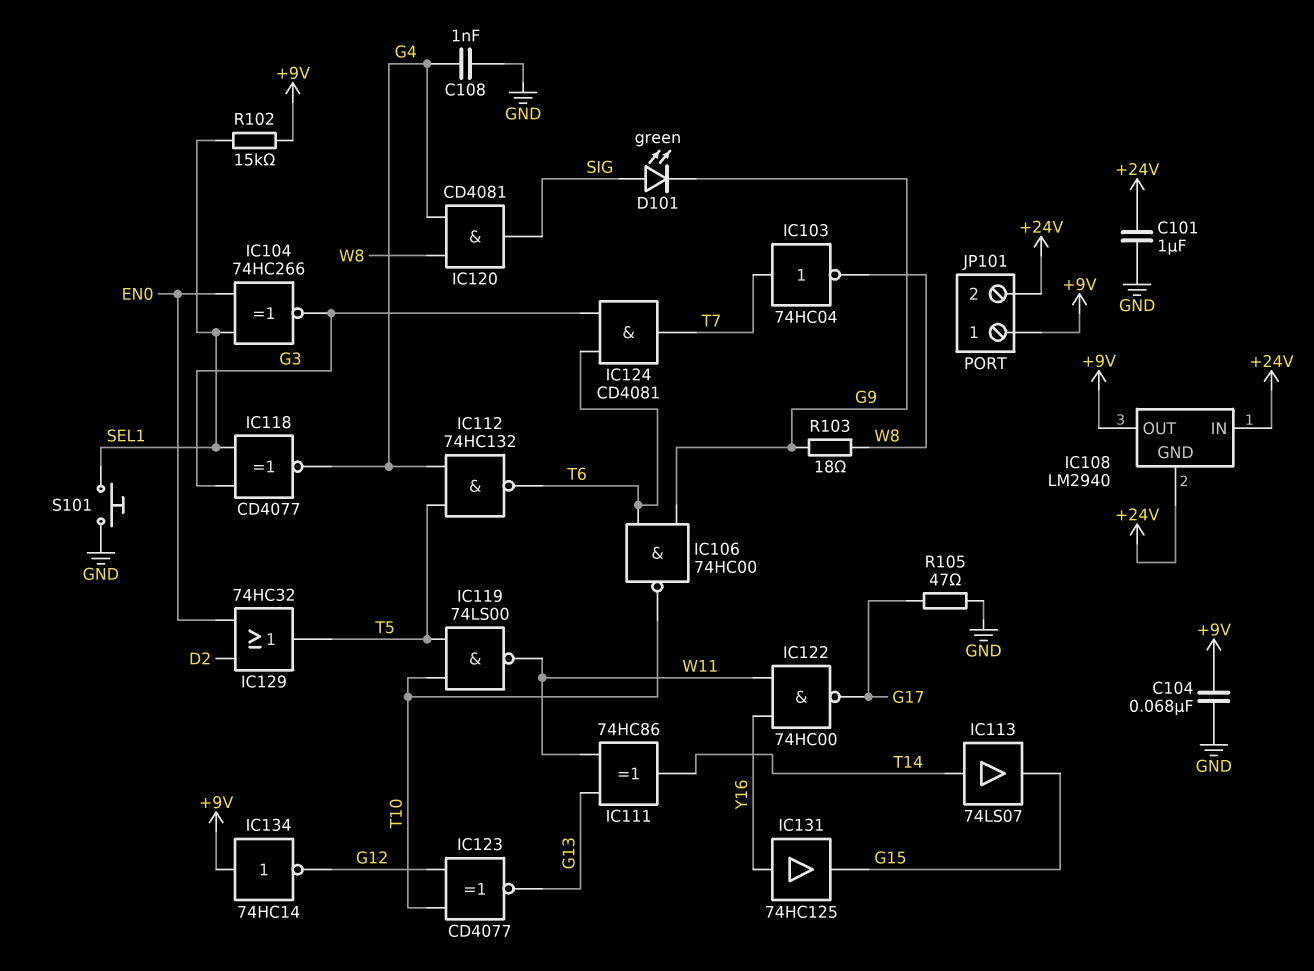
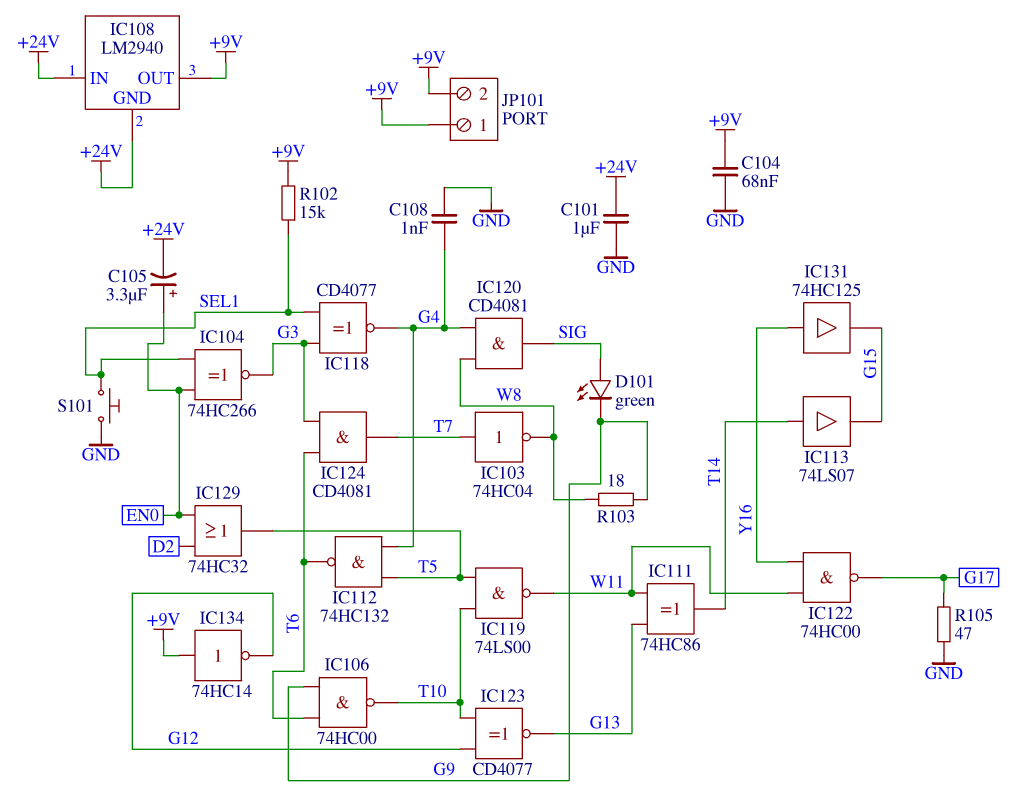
C105: none -> 3.3uF (plus EN0, minus +24V)
JP101 pin 2: +24V -> +9V

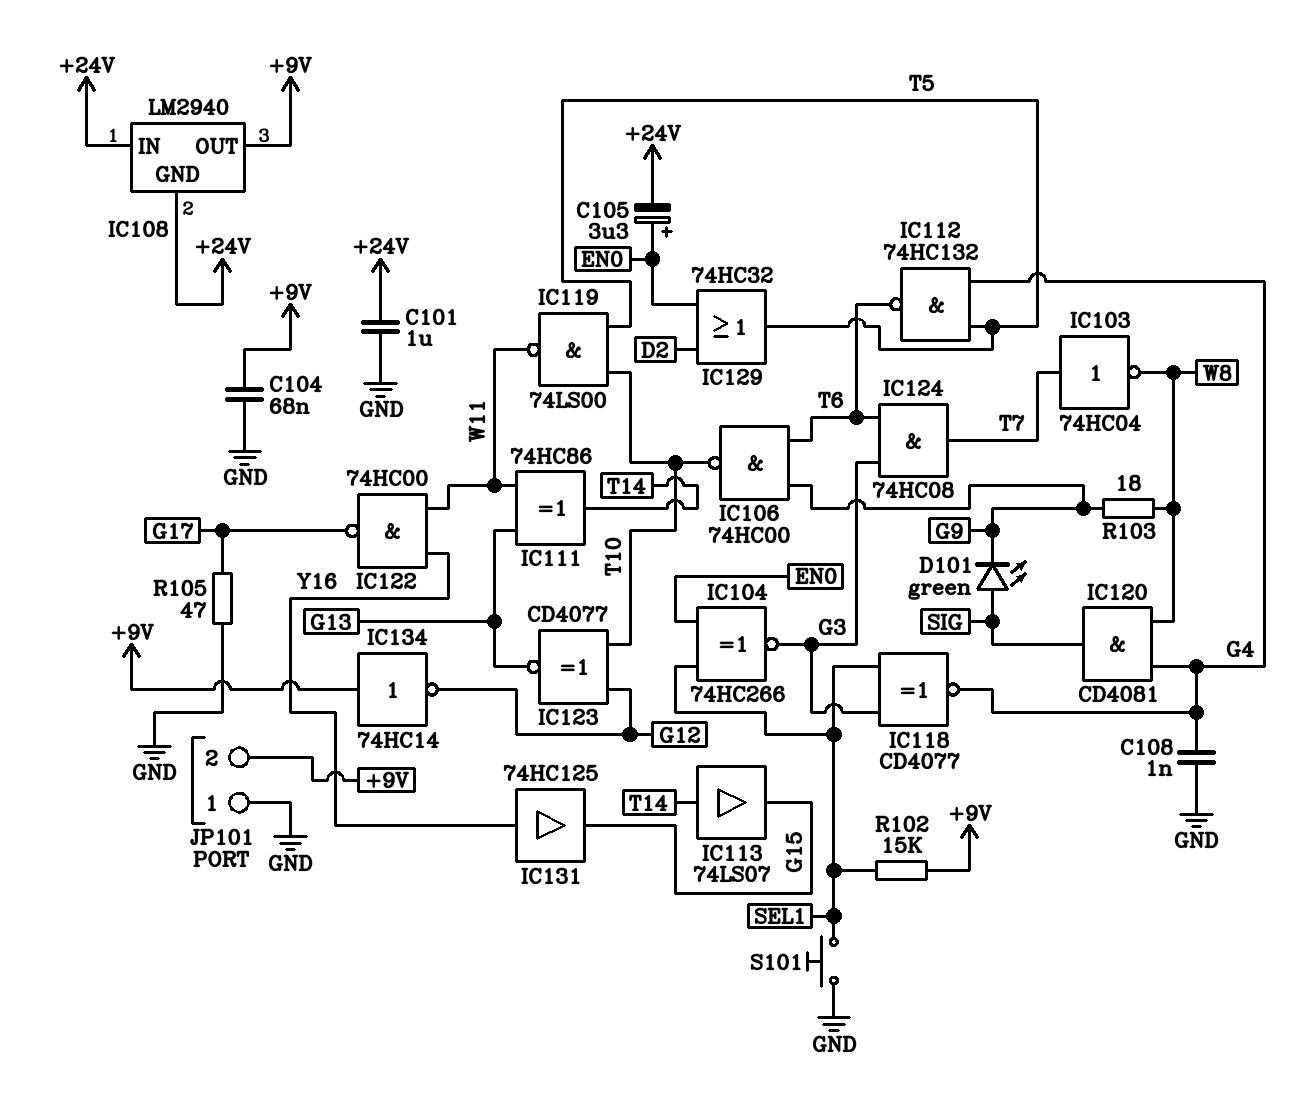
IC124: AND CD4081 (in G3, in T6, out T7) -> AND 74HC08 (in G3, in T6, out T7)
JP101 pin 1: +9V -> GND

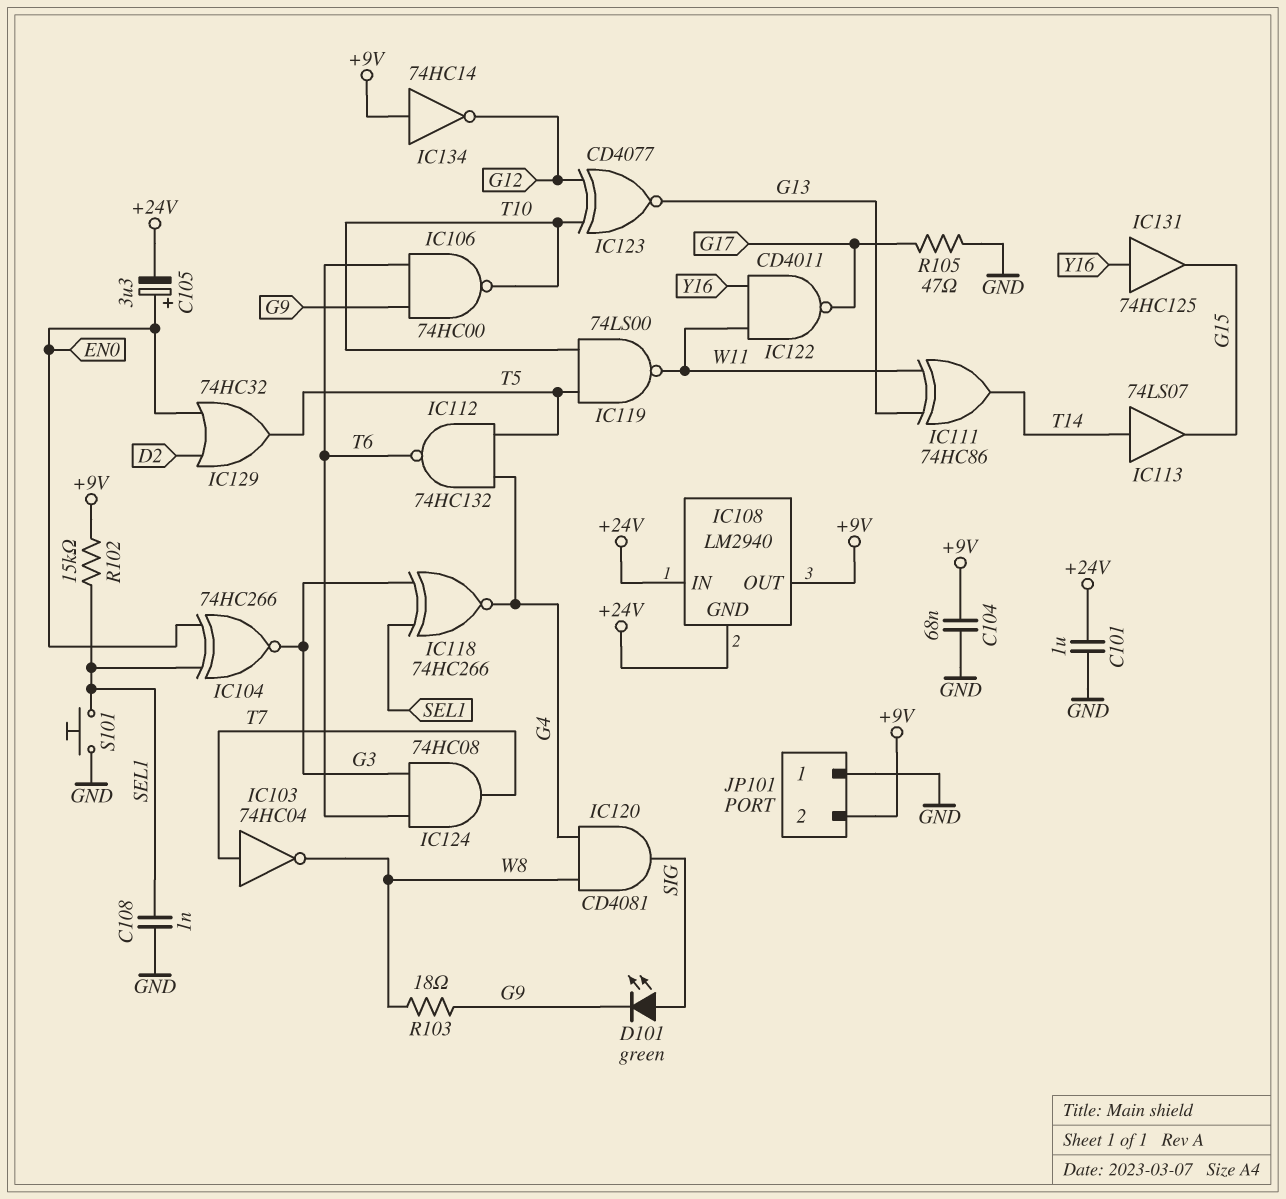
C108: 1nF (G4, GND) -> 1nF (GND, SEL1)
IC118: XNOR CD4077 (in G3, in SEL1, out G4) -> XNOR 74HC266 (in G3, in SEL1, out G4)
IC122: NAND 74HC00 (in W11, in Y16, out G17) -> NAND CD4011 (in W11, in Y16, out G17)

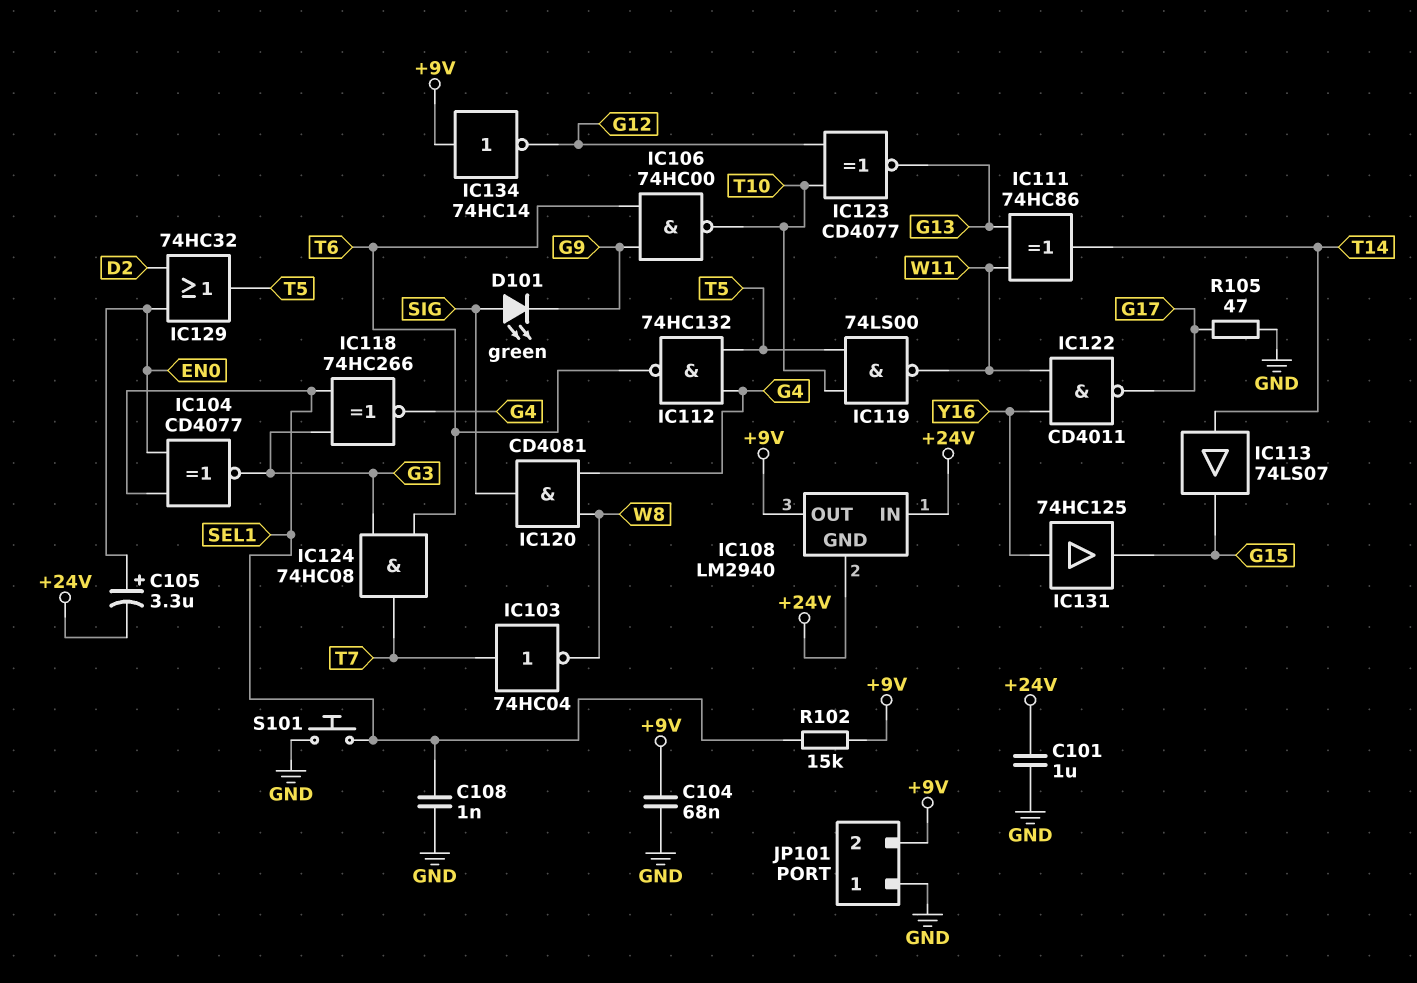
IC104: XNOR 74HC266 (in EN0, in SEL1, out G3) -> XNOR CD4077 (in EN0, in SEL1, out G3)
R103: 18 (G9, W8) -> none

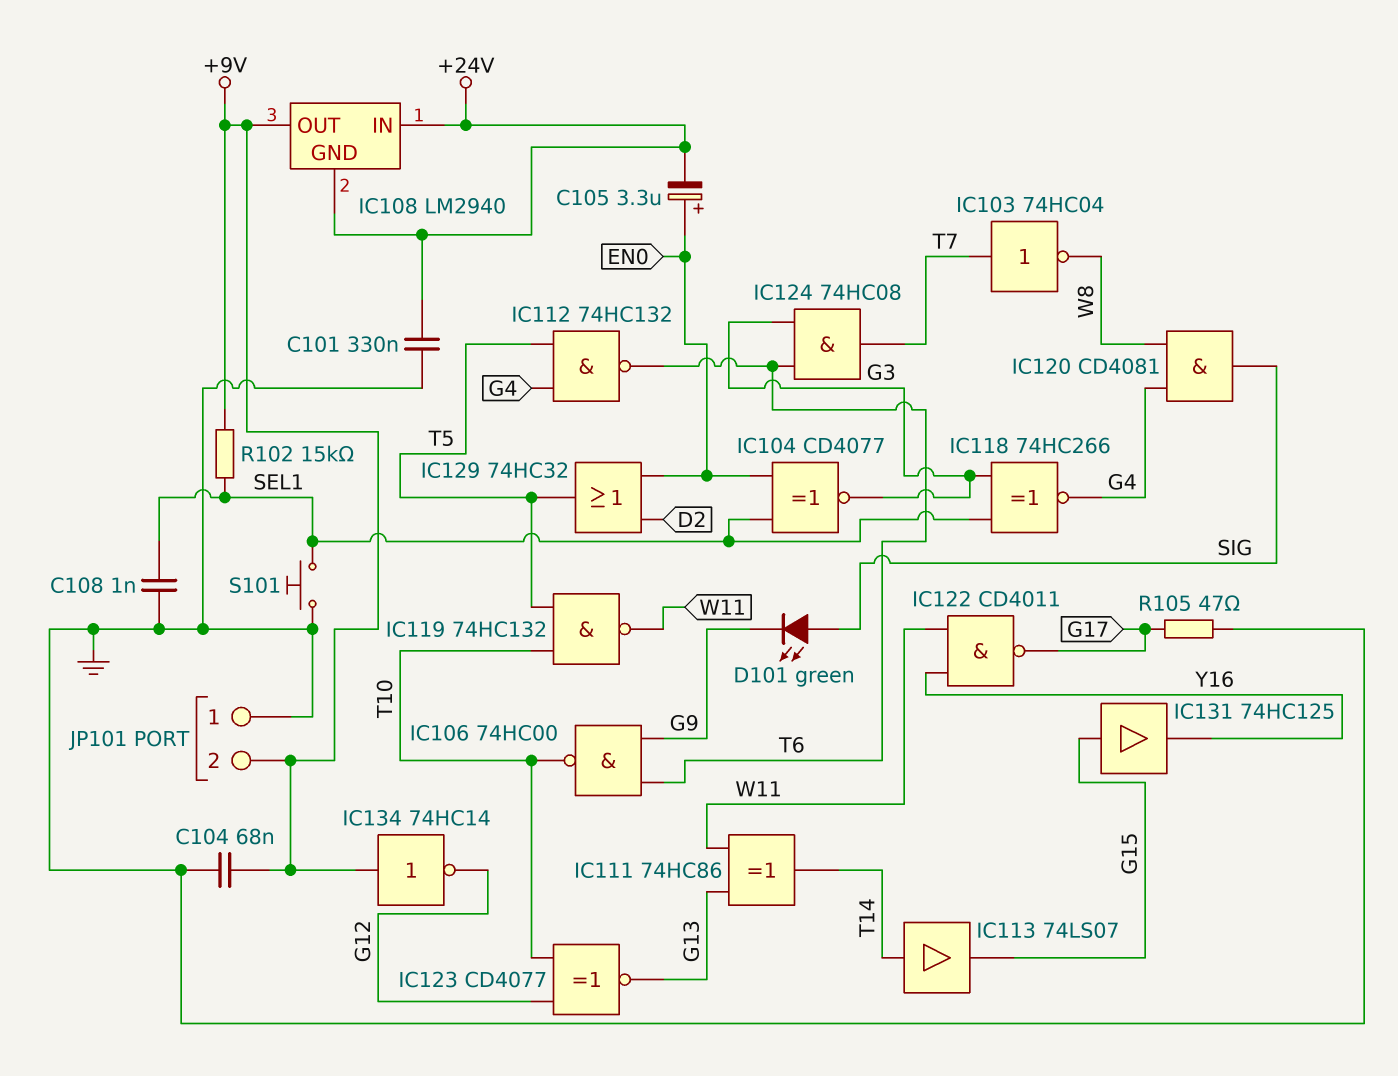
C101: 1uF (+24V, GND) -> 330nF (+24V, GND)
IC119: NAND 74LS00 (in T5, in T10, out W11) -> NAND 74HC132 (in T5, in T10, out W11)
IC131: buffer 74HC125 (in Y16, out G15) -> buffer 74HC125 (in G15, out Y16)

